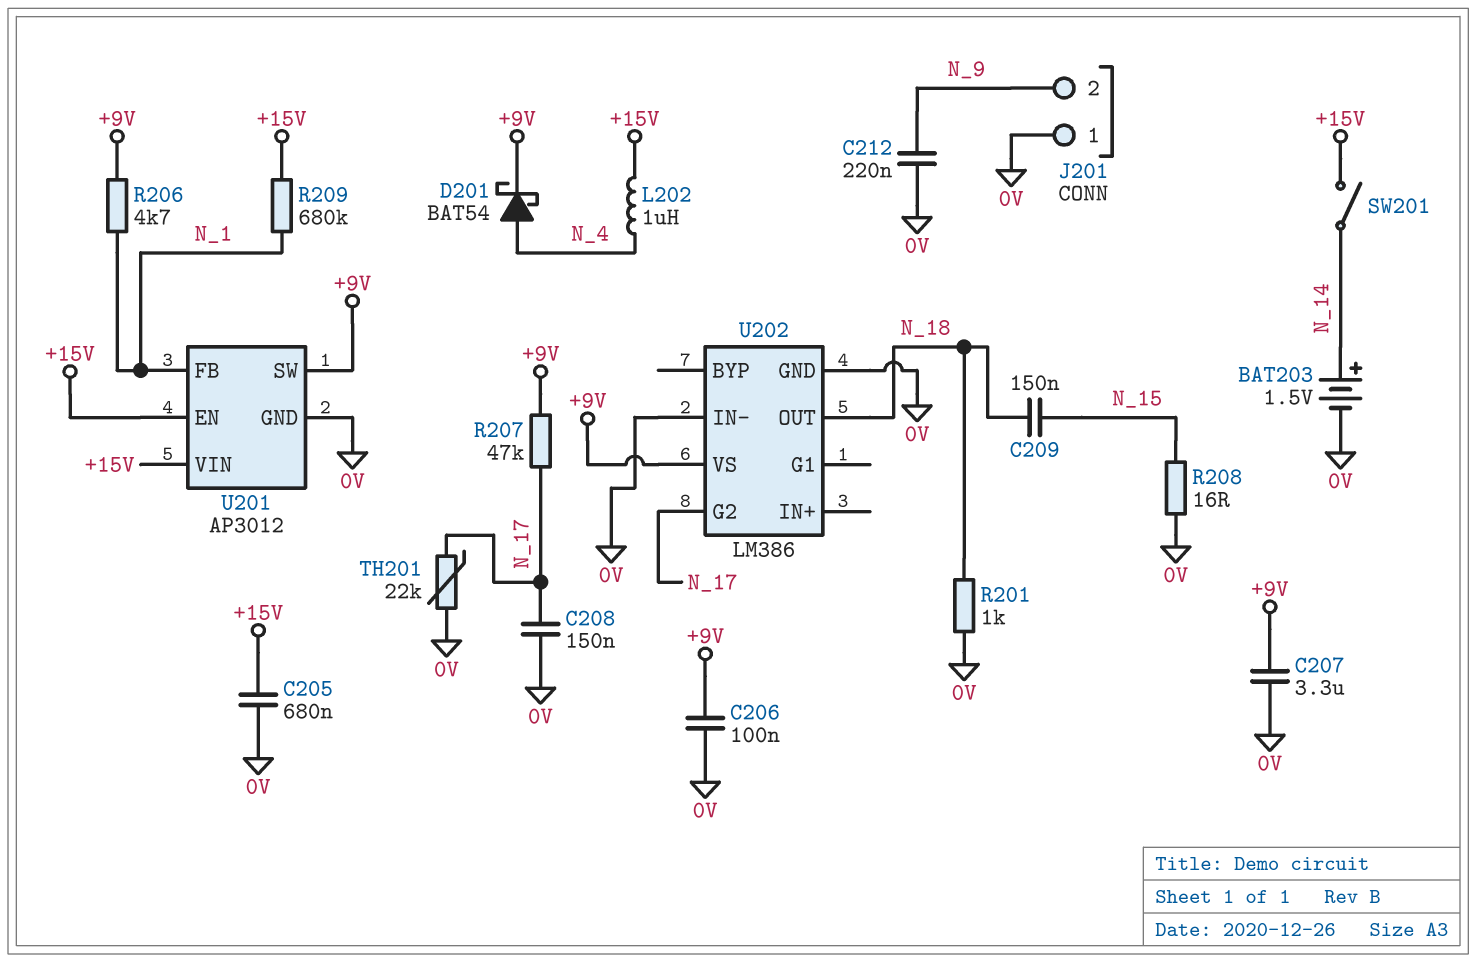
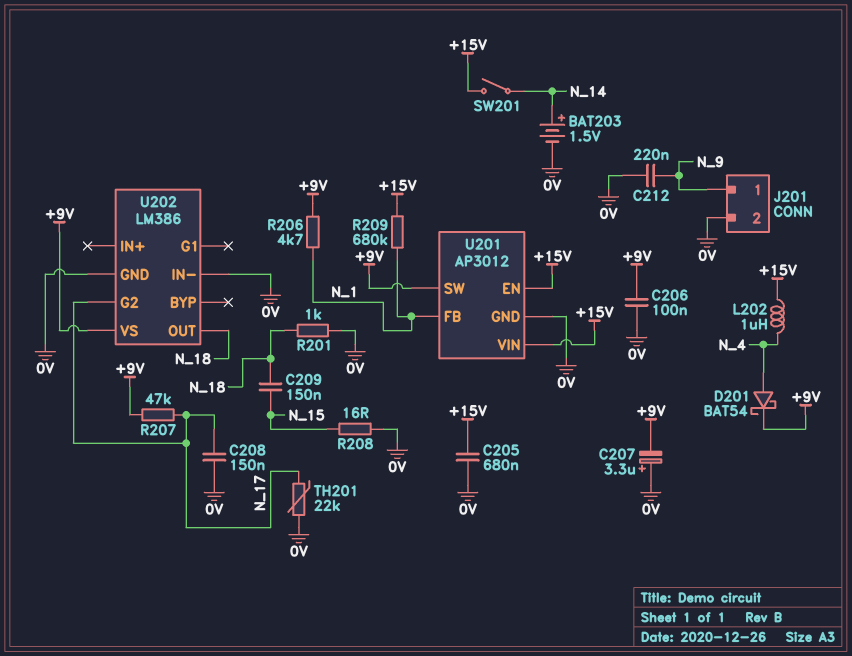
C207: 3.3uF (+9V, 0V) -> 3.3uF (plus 0V, minus +9V)
J201 pin 1: 0V -> N_9
J201 pin 2: N_9 -> 0V

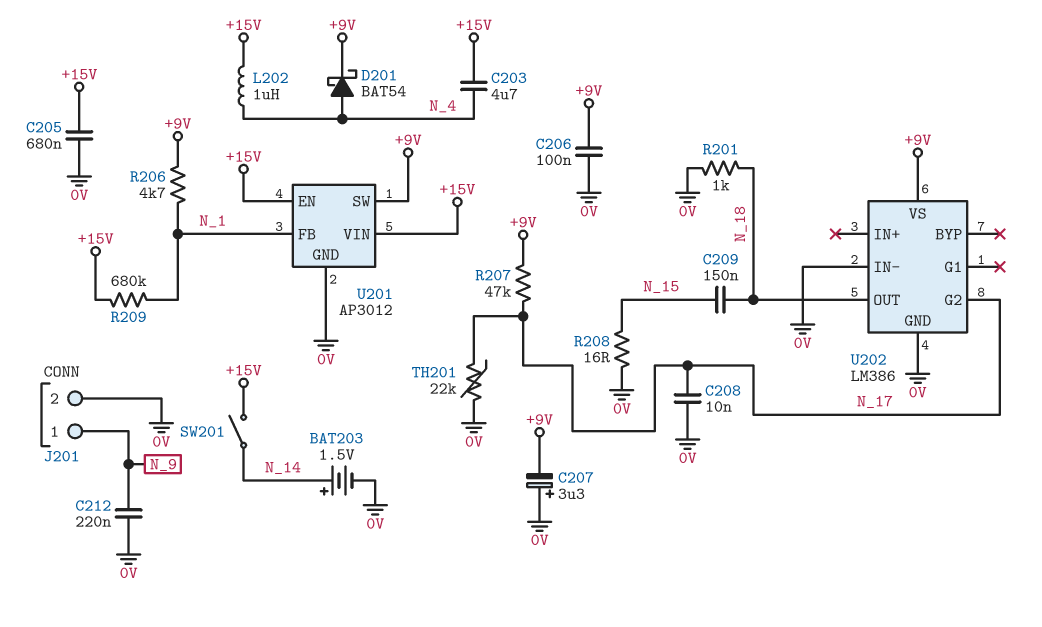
C203: none -> 4.7uF (+15V, N_4)
C208: 150nF (0V, N_17) -> 10nF (0V, N_17)

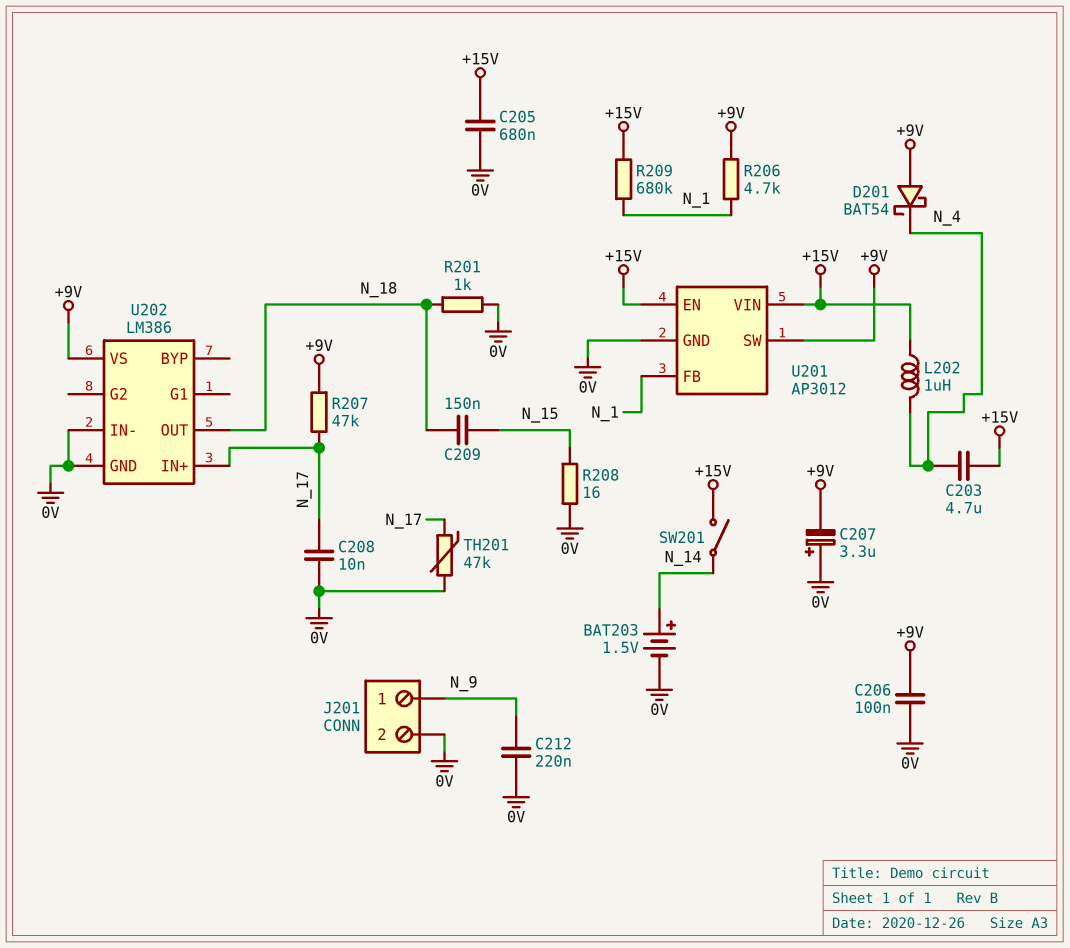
D201: schottky BAT54 (A N_4, K +9V) -> schottky BAT54 (A +9V, K N_4)
TH201: 22k (0V, N_17) -> 47k (0V, N_17)
U202 pin G2: N_17 -> none
U202 pin IN+: none -> N_17

